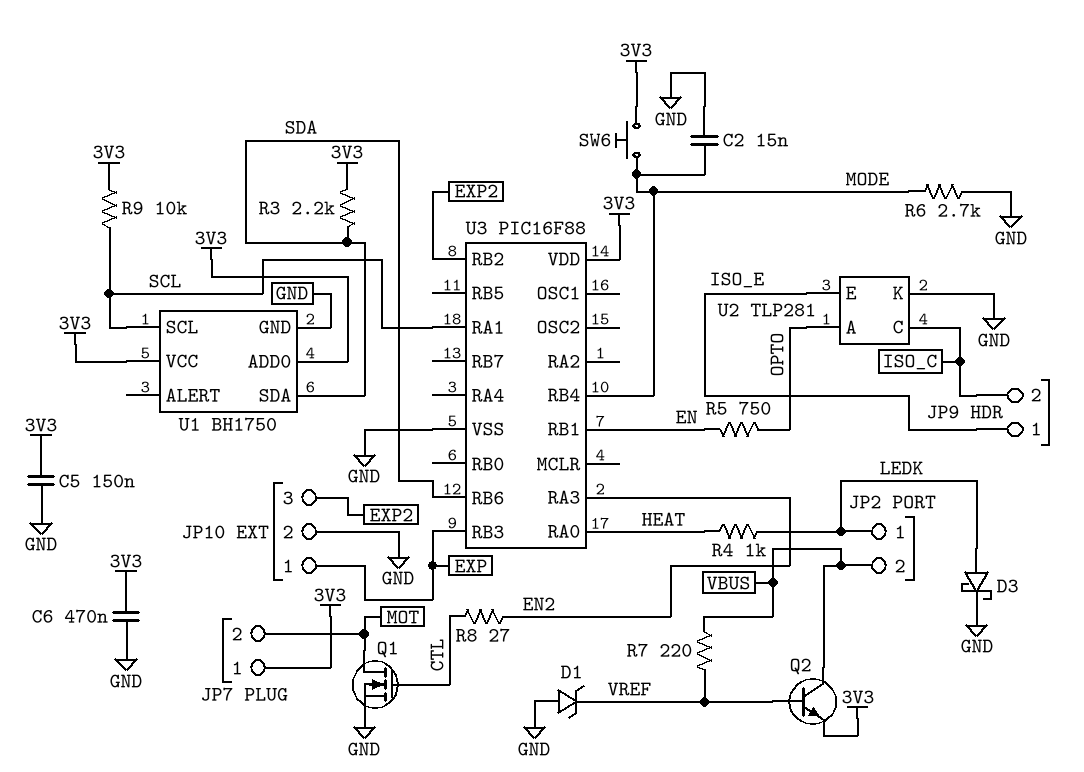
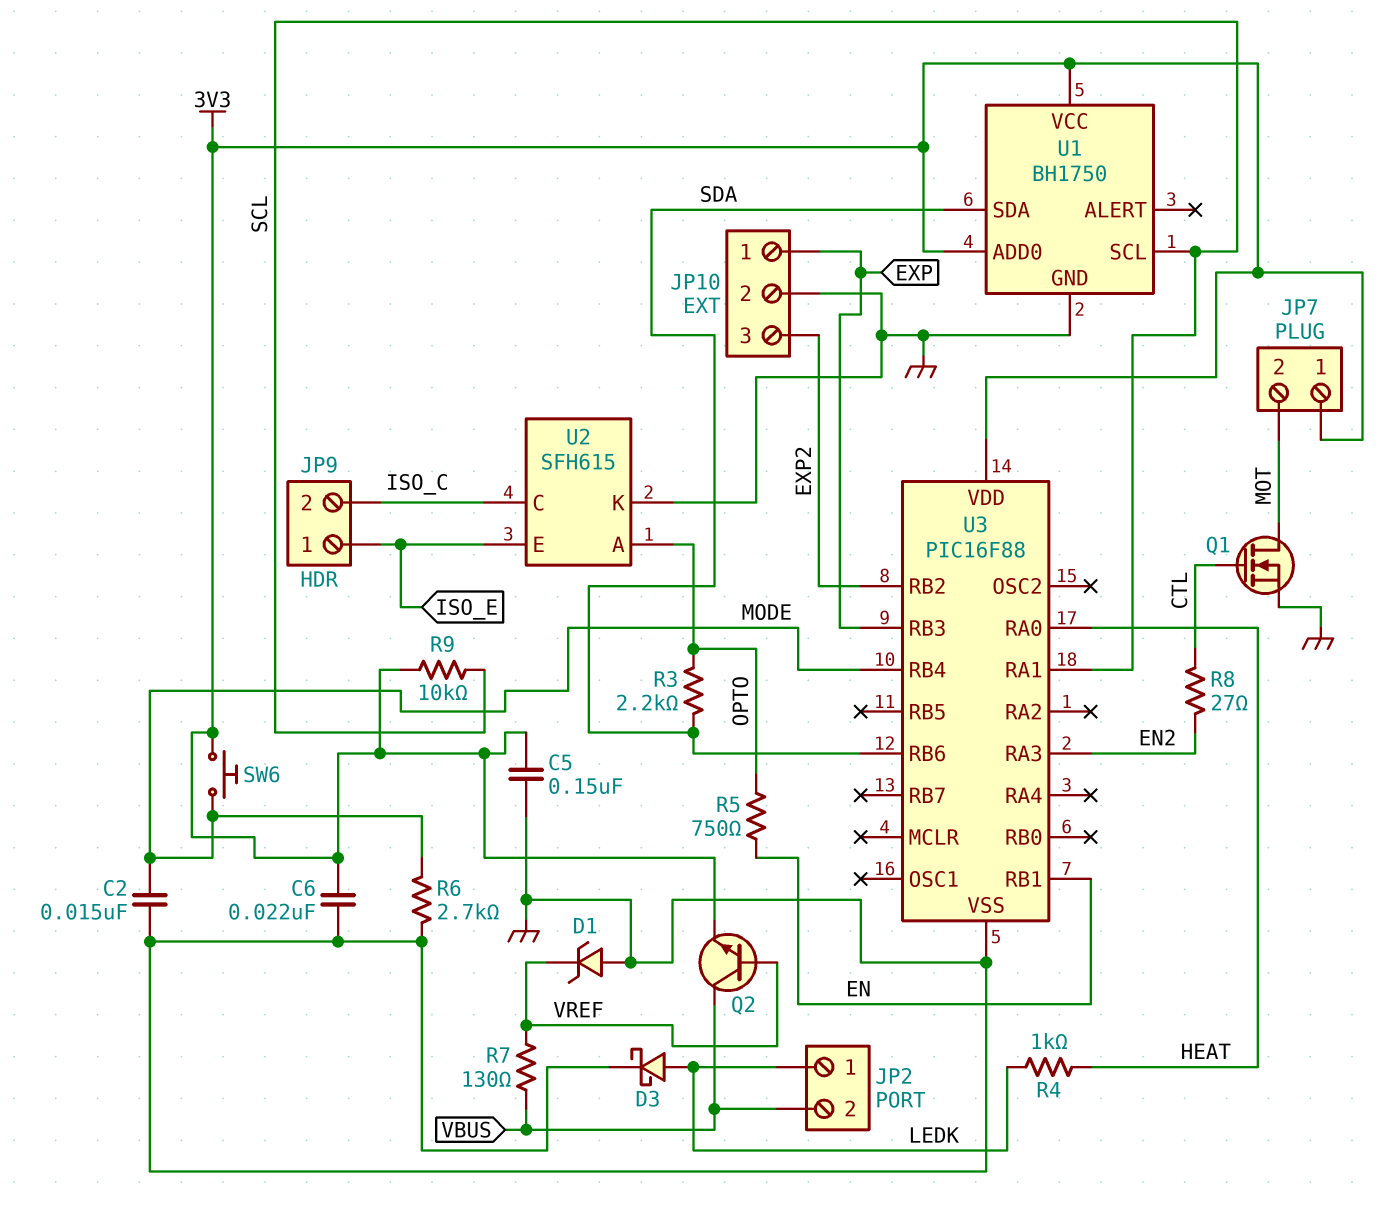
C6: 470nF (3V3, GND) -> 22nF (3V3, GND)
R3: 2.2k (3V3, SDA) -> 2.2k (OPTO, SDA)
R7: 220 (VBUS, VREF) -> 130 (VBUS, VREF)
U2: TLP281 -> SFH615

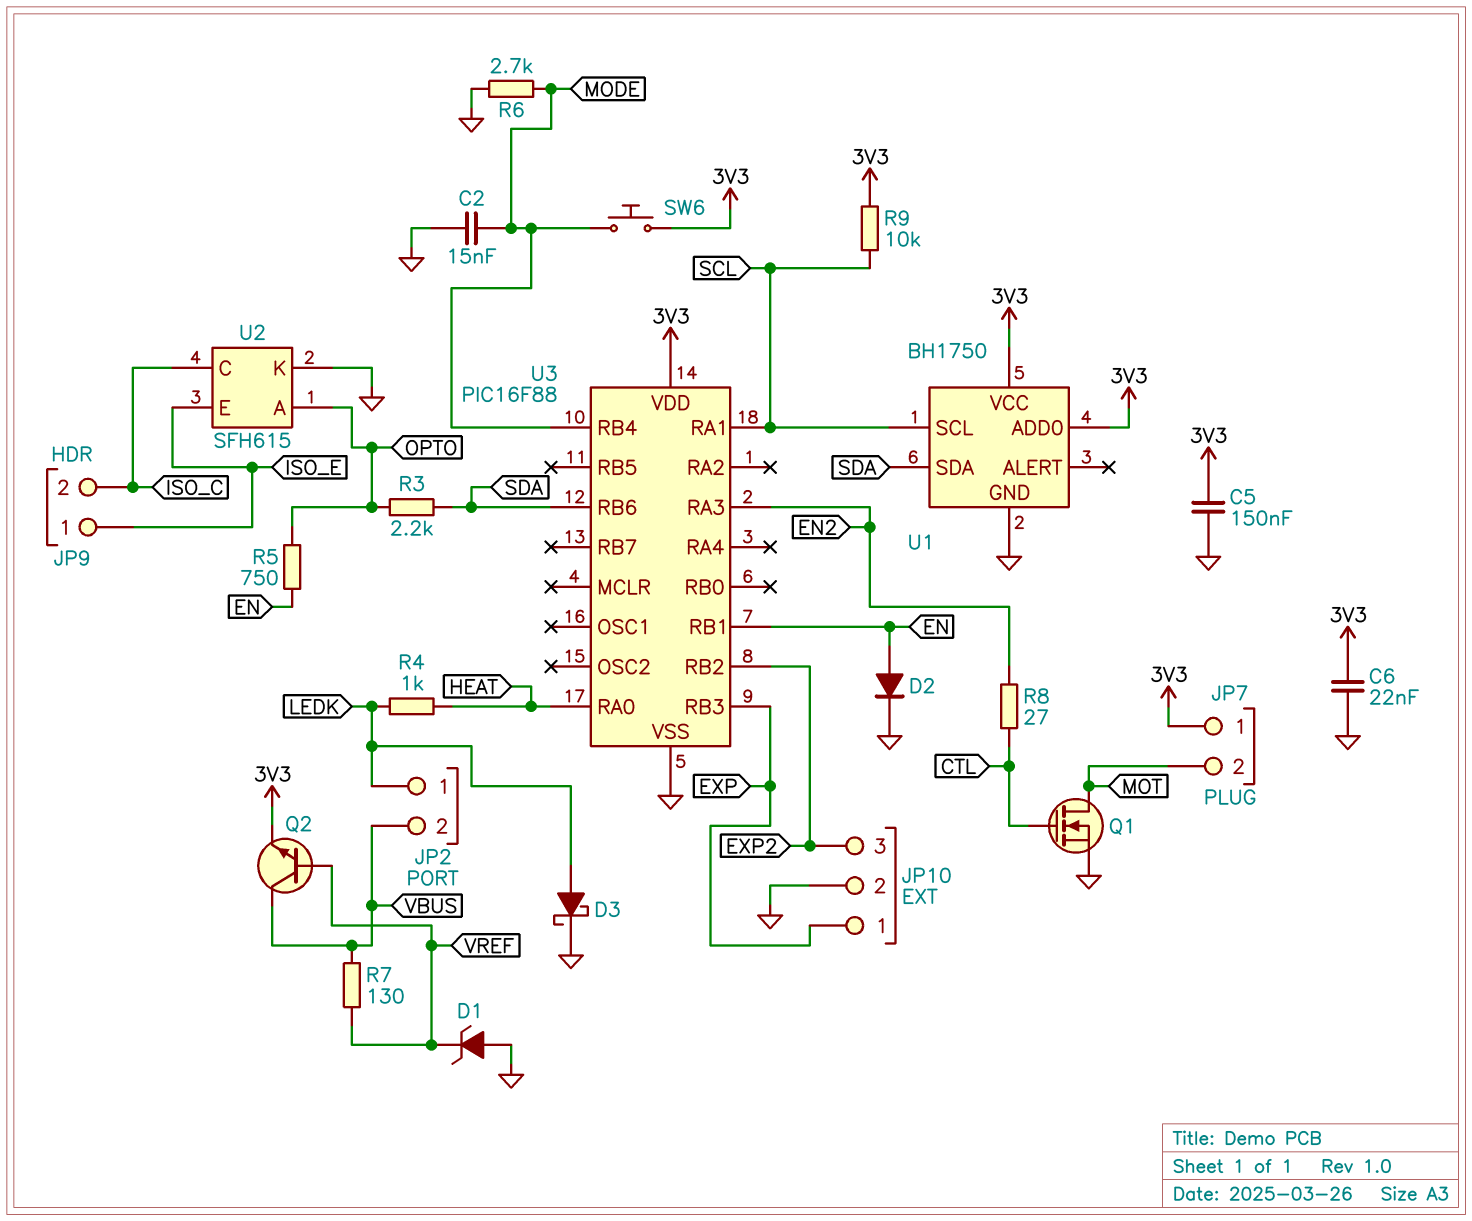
D2: none -> diode (A EN, K GND)

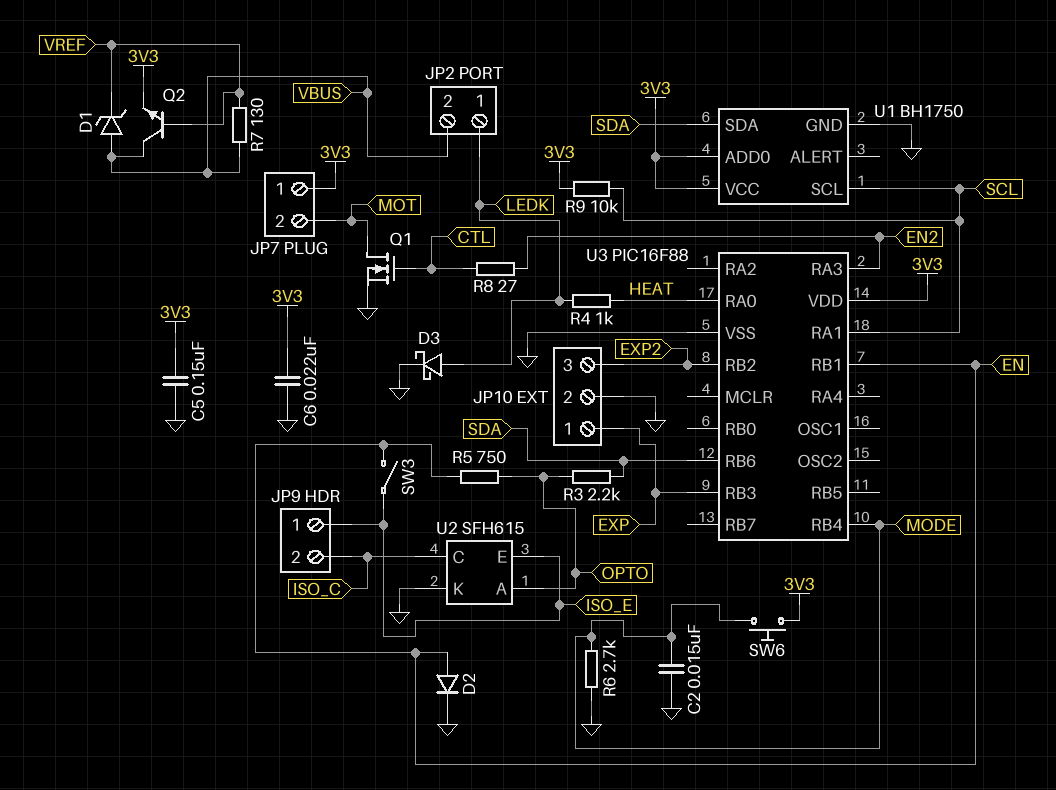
D1: zener (A GND, K VREF) -> zener (A VBUS, K VREF)
SW3: none -> switch (EN, ISO_E)

